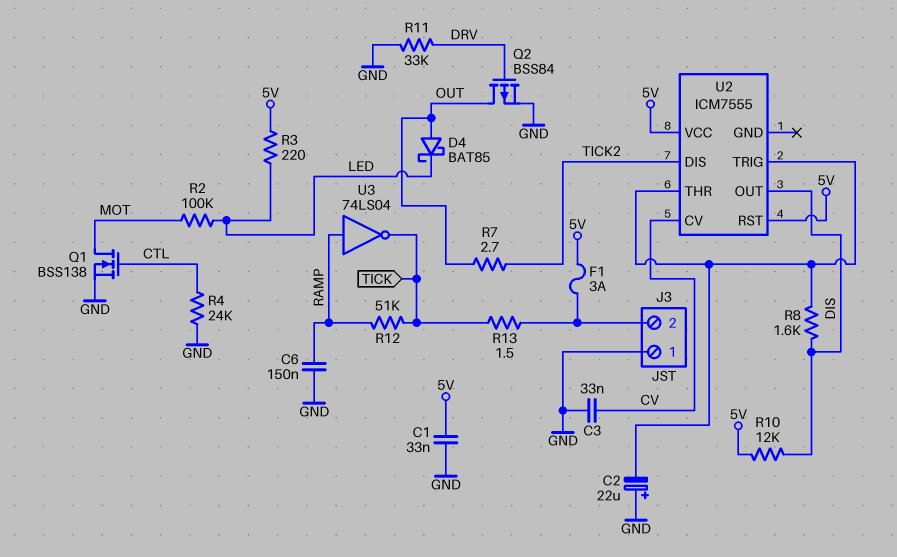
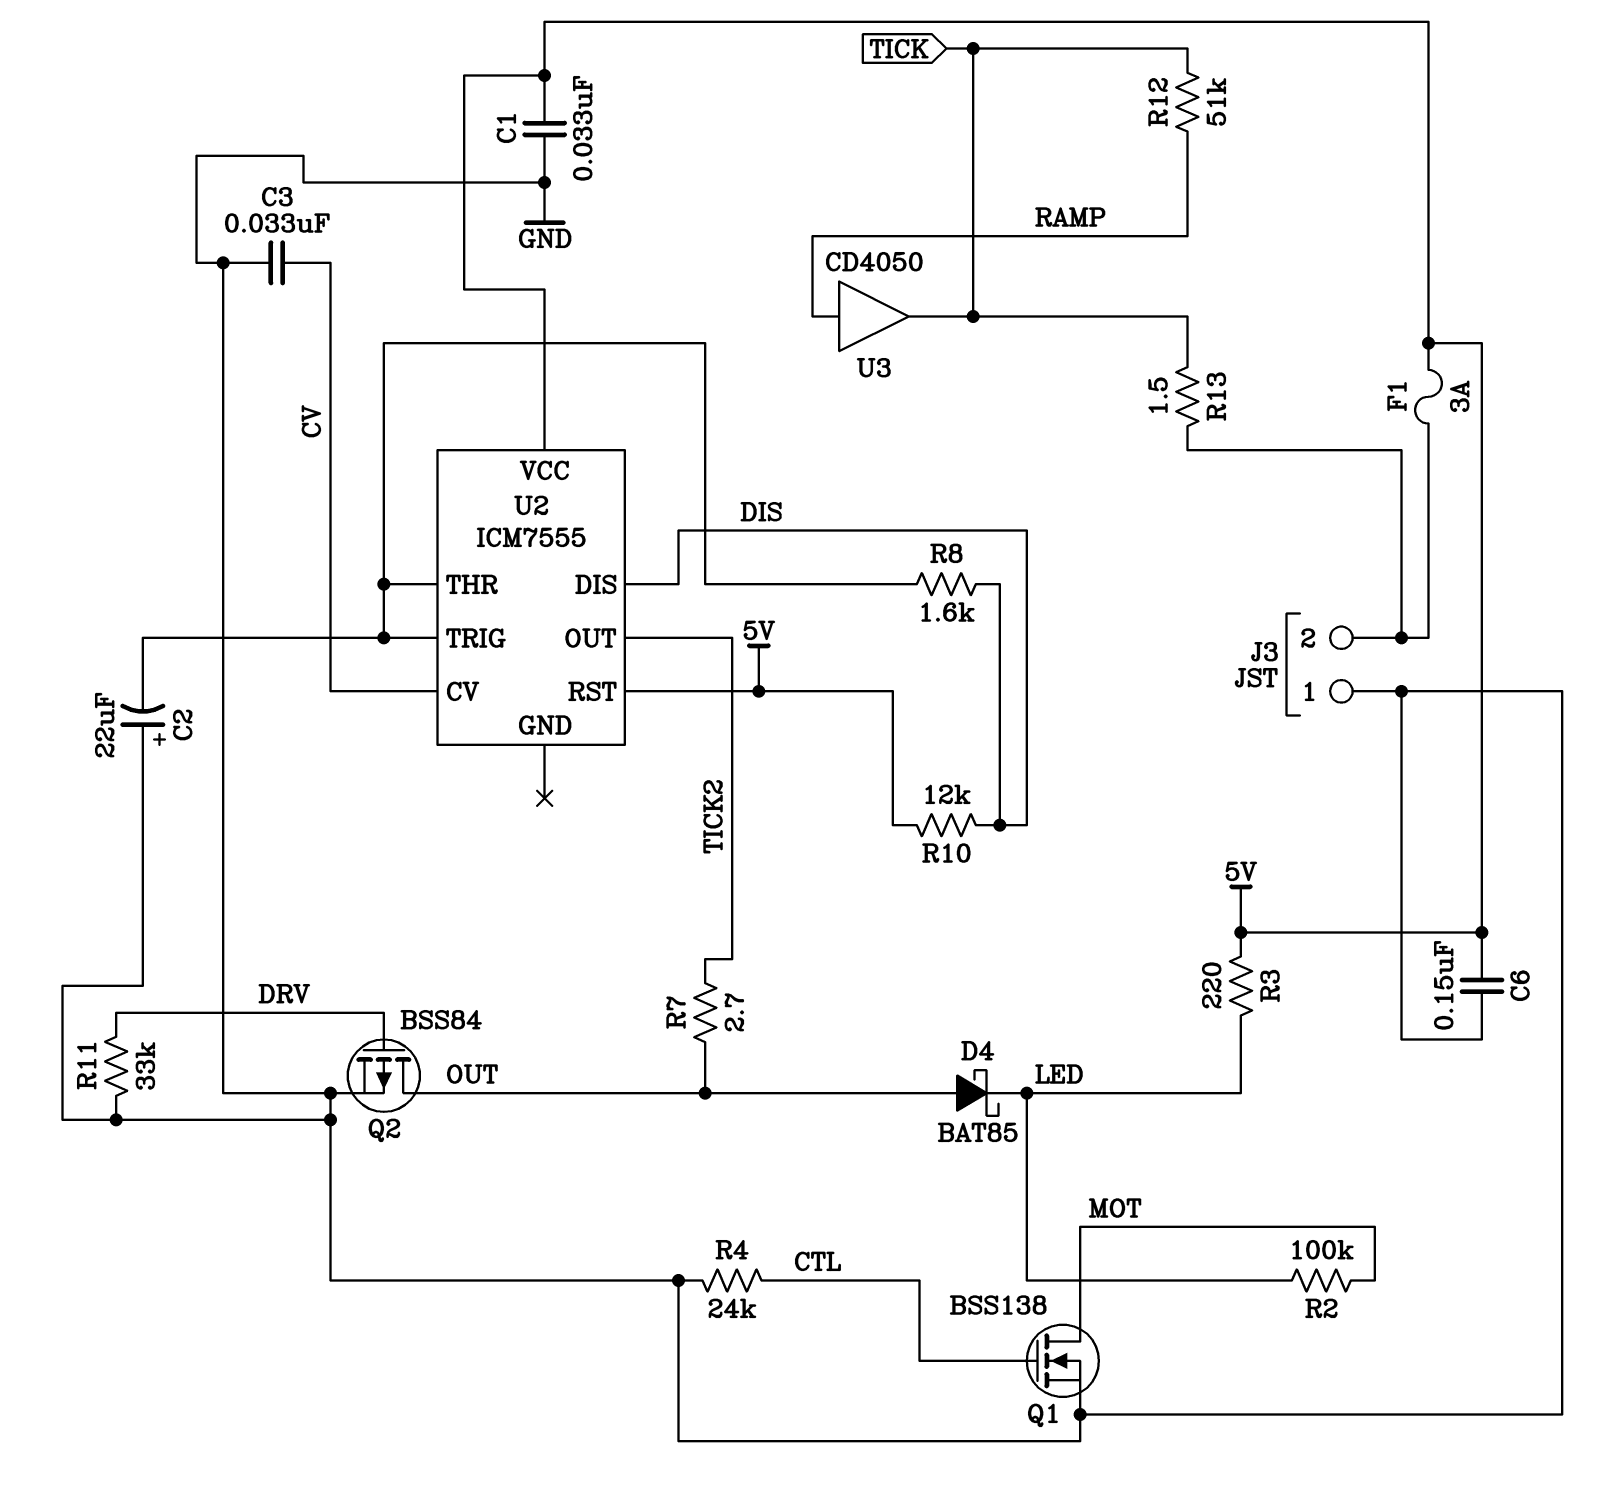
C6: 150nF (GND, RAMP) -> 150nF (5V, GND)
U2 pin DIS: TICK2 -> DIS
U2 pin OUT: DIS -> TICK2
U3: NOT 74LS04 (in RAMP, out TICK) -> buffer CD4050 (in RAMP, out TICK)

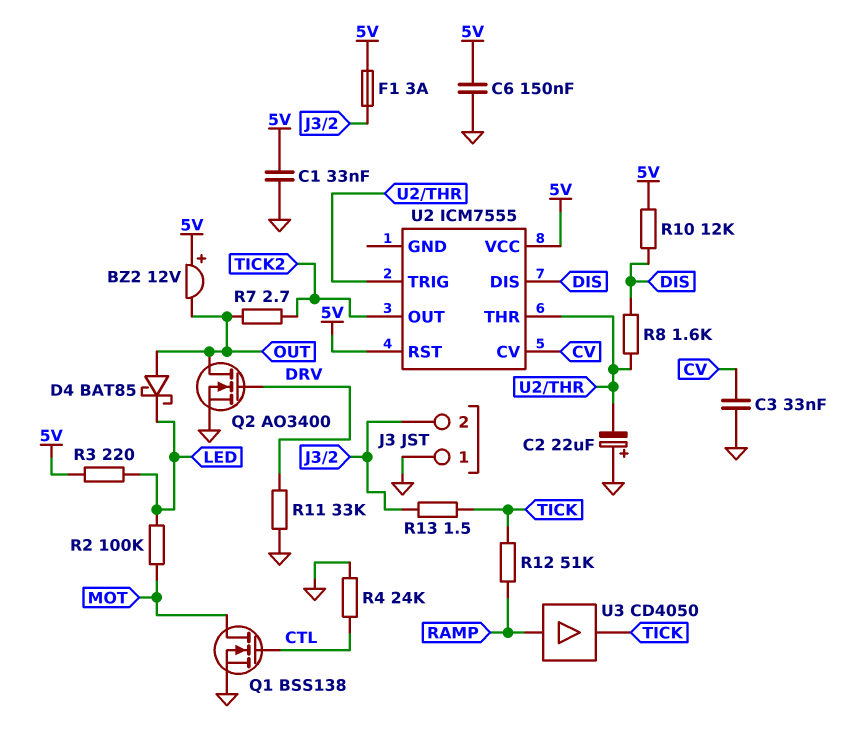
BZ2: none -> buzzer 12V (plus 5V, minus OUT)
Q2: PMOS BSS84 (G DRV, D OUT, S GND) -> NMOS AO3400 (G DRV, D OUT, S GND)

